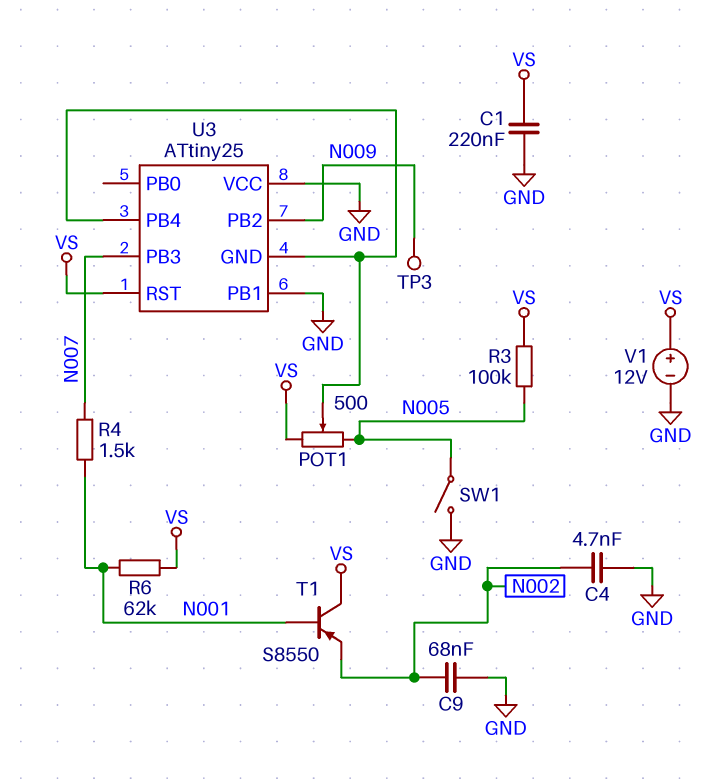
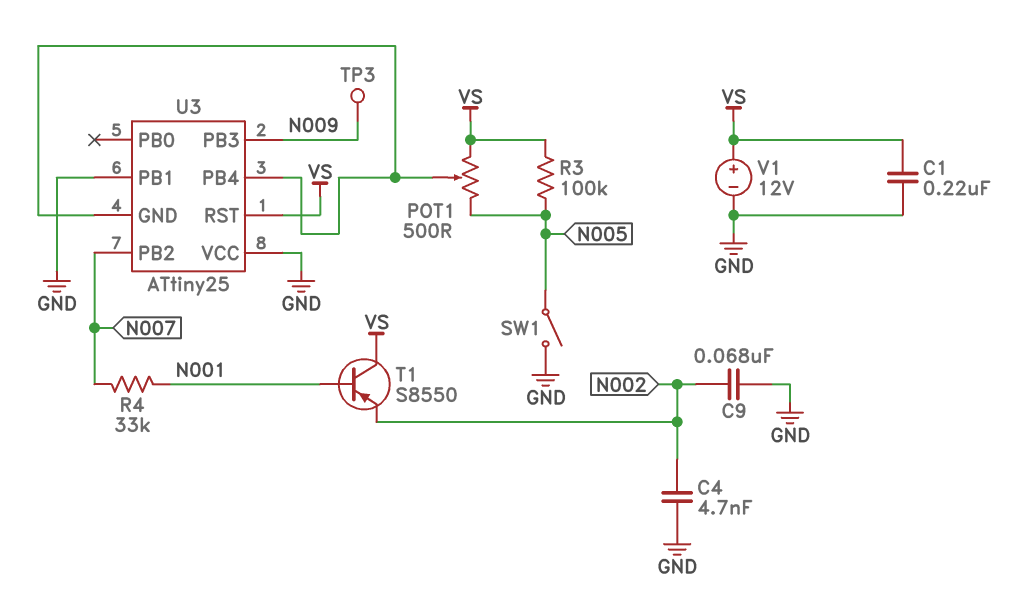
R4: 1.5k (N001, N007) -> 33k (N001, N007)
R6: 62k (N001, VS) -> none
U3 pin PB2: N009 -> N007
U3 pin PB3: N007 -> N009

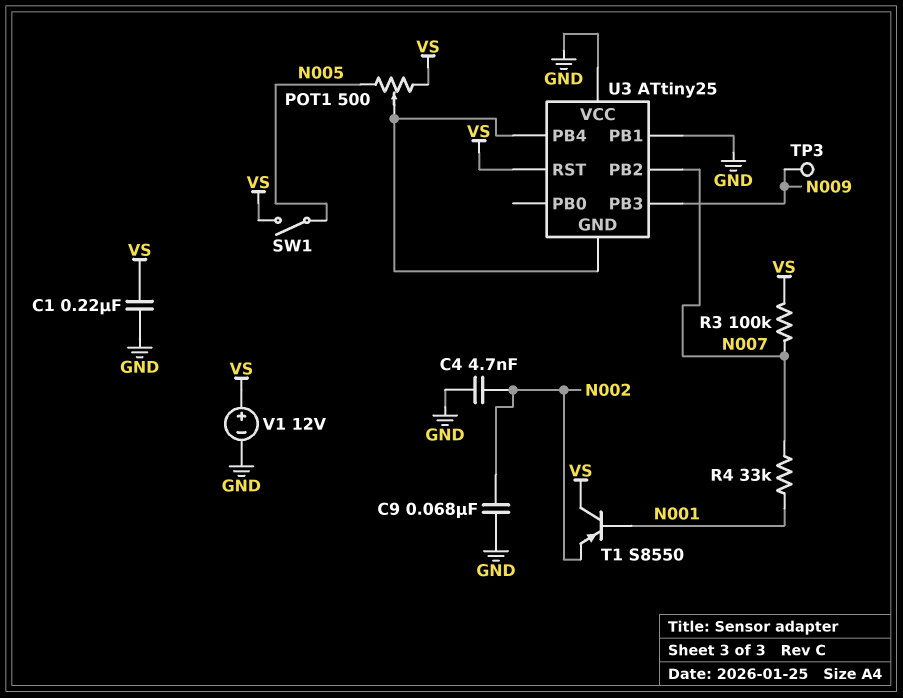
R3: 100k (N005, VS) -> 100k (N007, VS)
SW1: switch (GND, N005) -> switch (N005, VS)

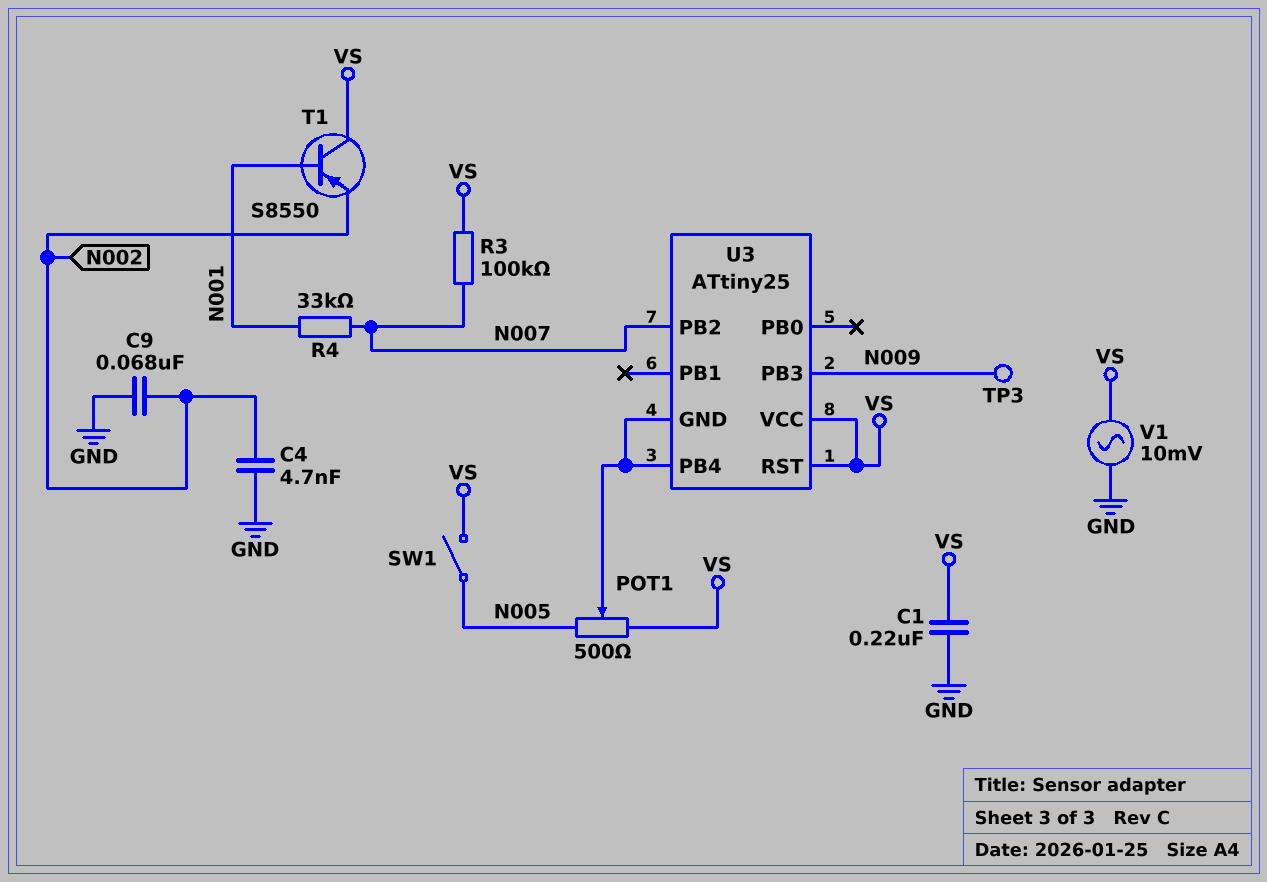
U3 pin PB1: GND -> none
U3 pin VCC: GND -> VS
V1: 12V (plus VS, minus GND) -> AC 10mV (GND, VS)

